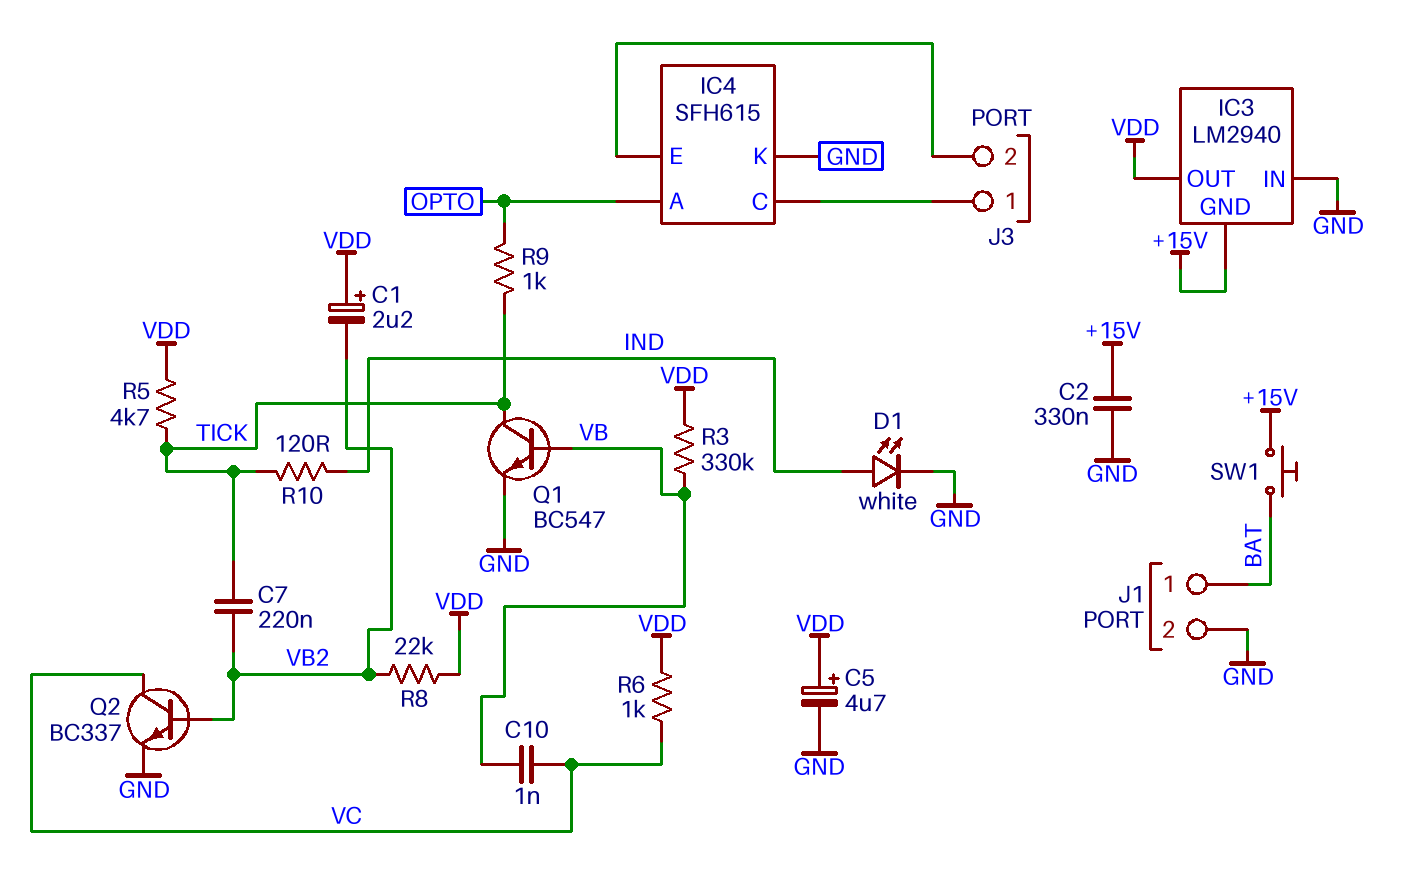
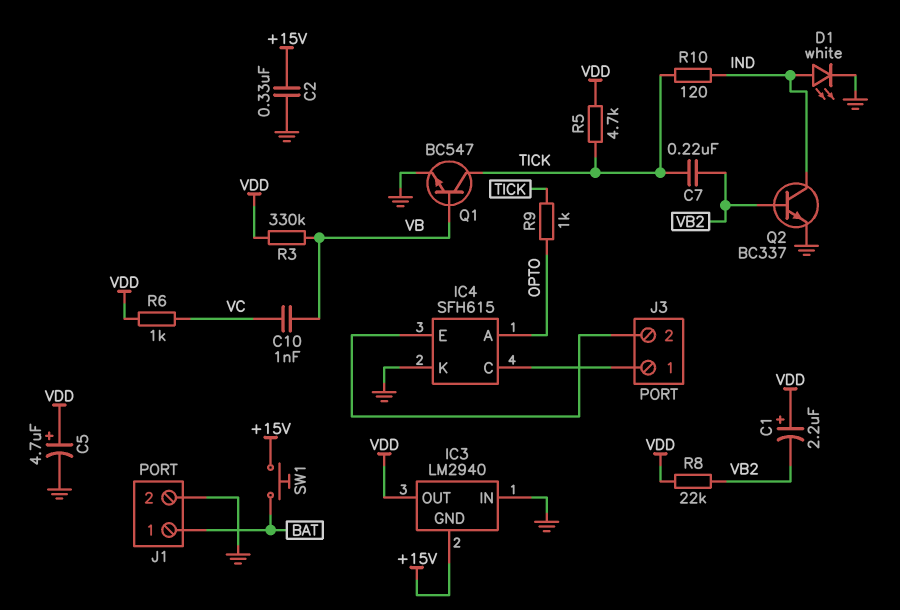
Q2: NPN BC337 (B VB2, C VC, E GND) -> NPN BC337 (B VB2, C IND, E GND)

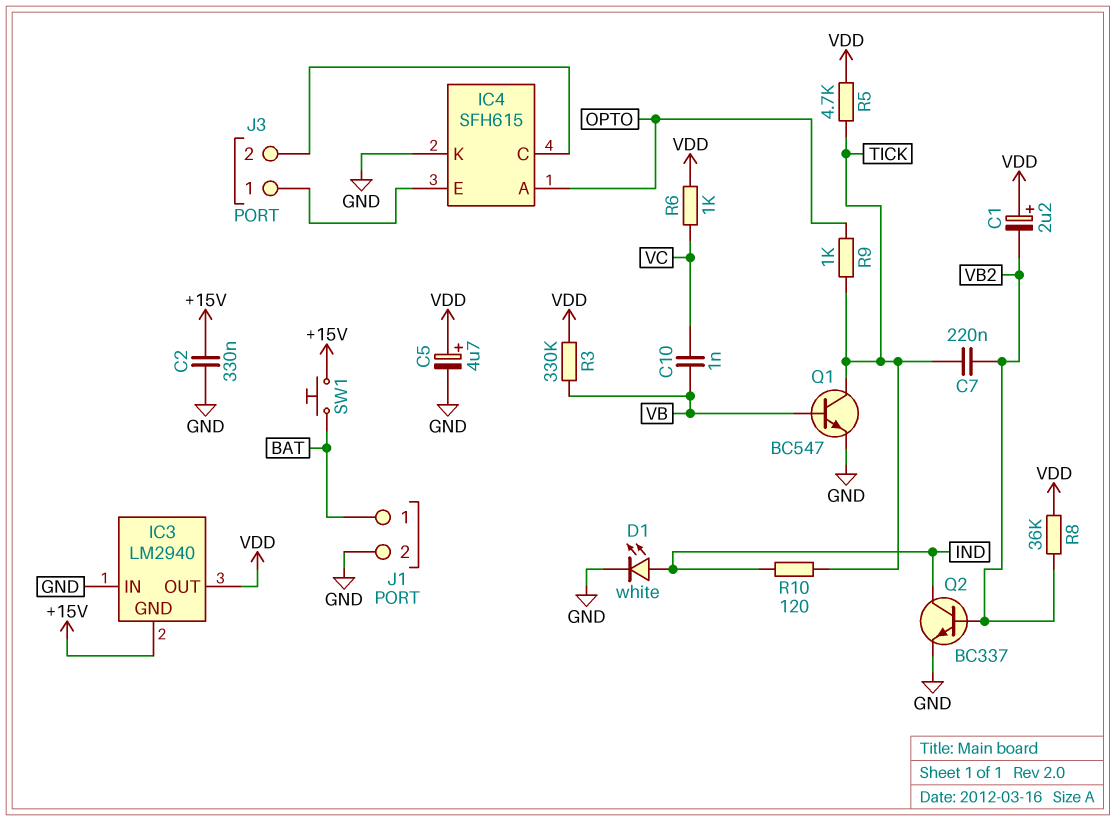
J3 pin 1: IC4/C -> IC4/E
J3 pin 2: IC4/E -> IC4/C
R8: 22k (VB2, VDD) -> 36k (VB2, VDD)

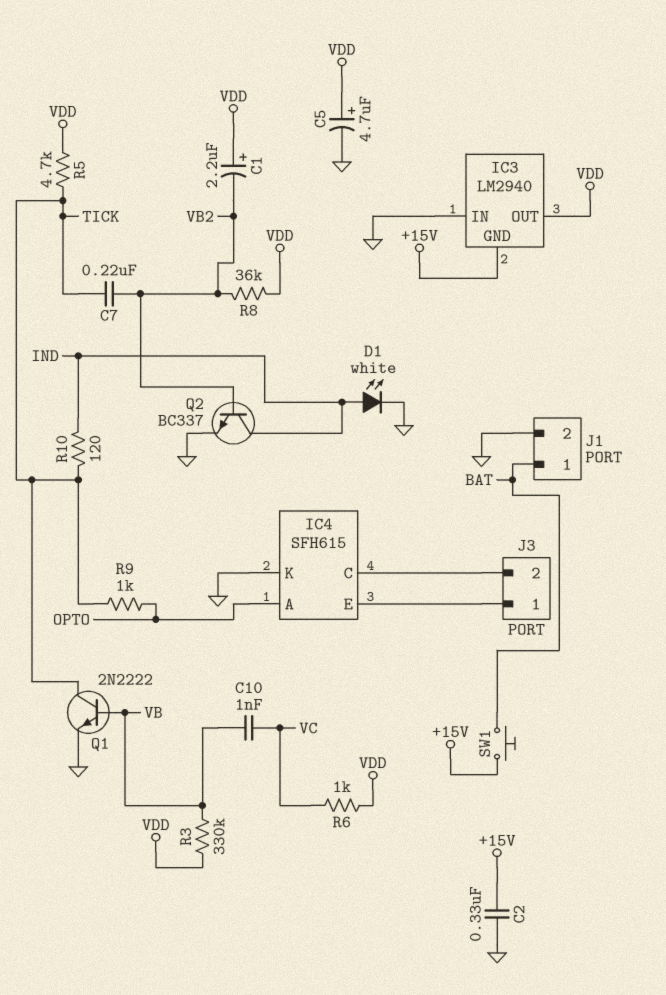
Q1: NPN BC547 (B VB, C TICK, E GND) -> NPN 2N2222 (B VB, C TICK, E GND)

